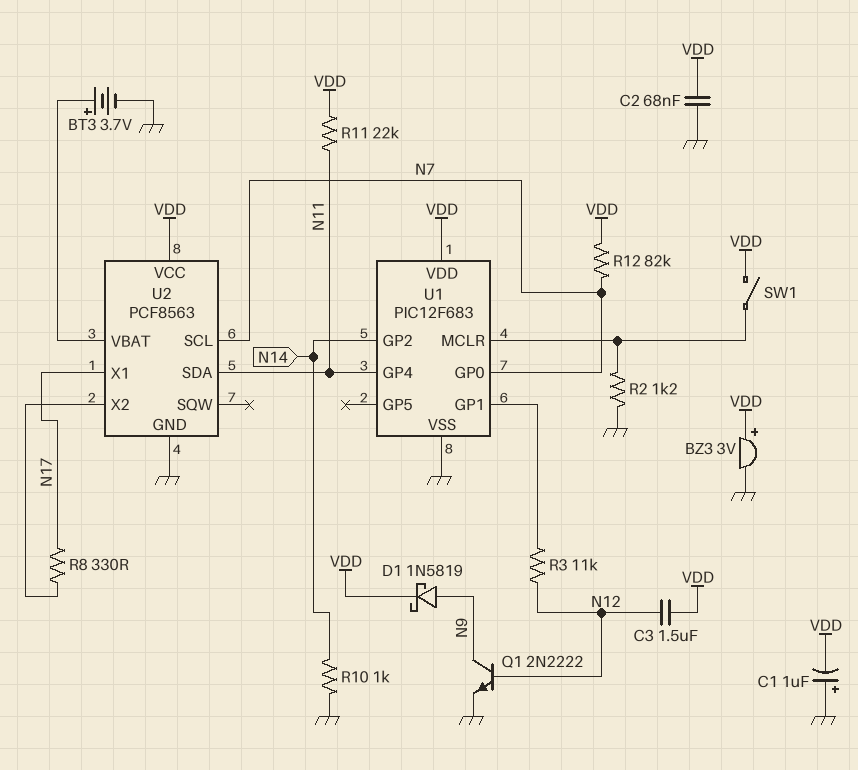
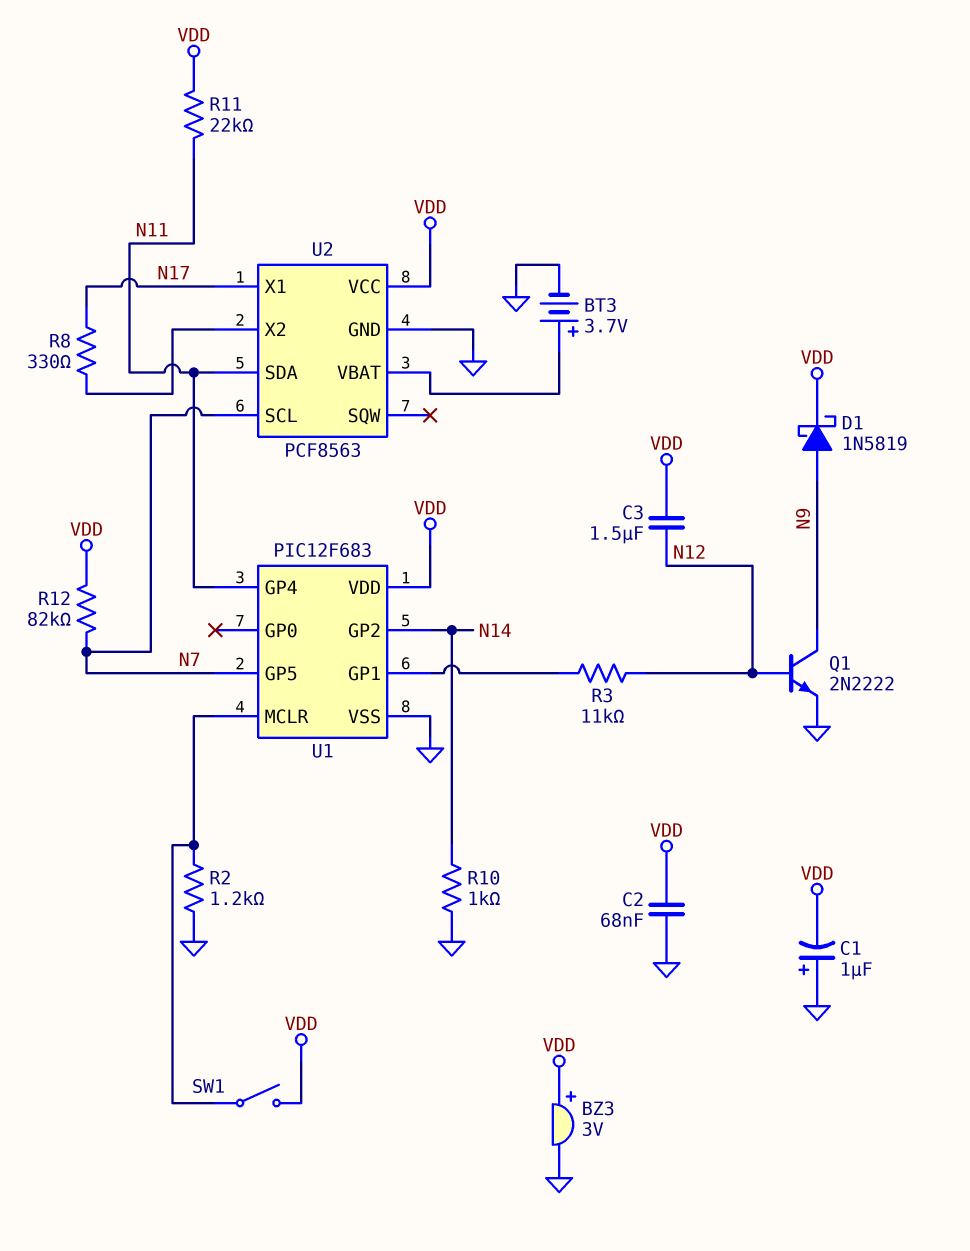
U1 pin GP0: N7 -> none
U1 pin GP5: none -> N7

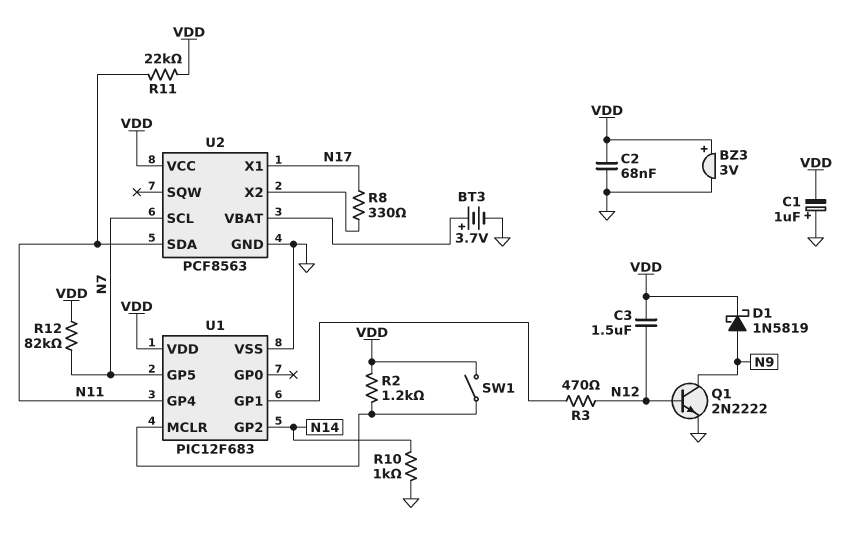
R2: 1.2k (GND, U1/MCLR) -> 1.2k (U1/MCLR, VDD)
R3: 11k (N12, U1/GP1) -> 470 (N12, U1/GP1)

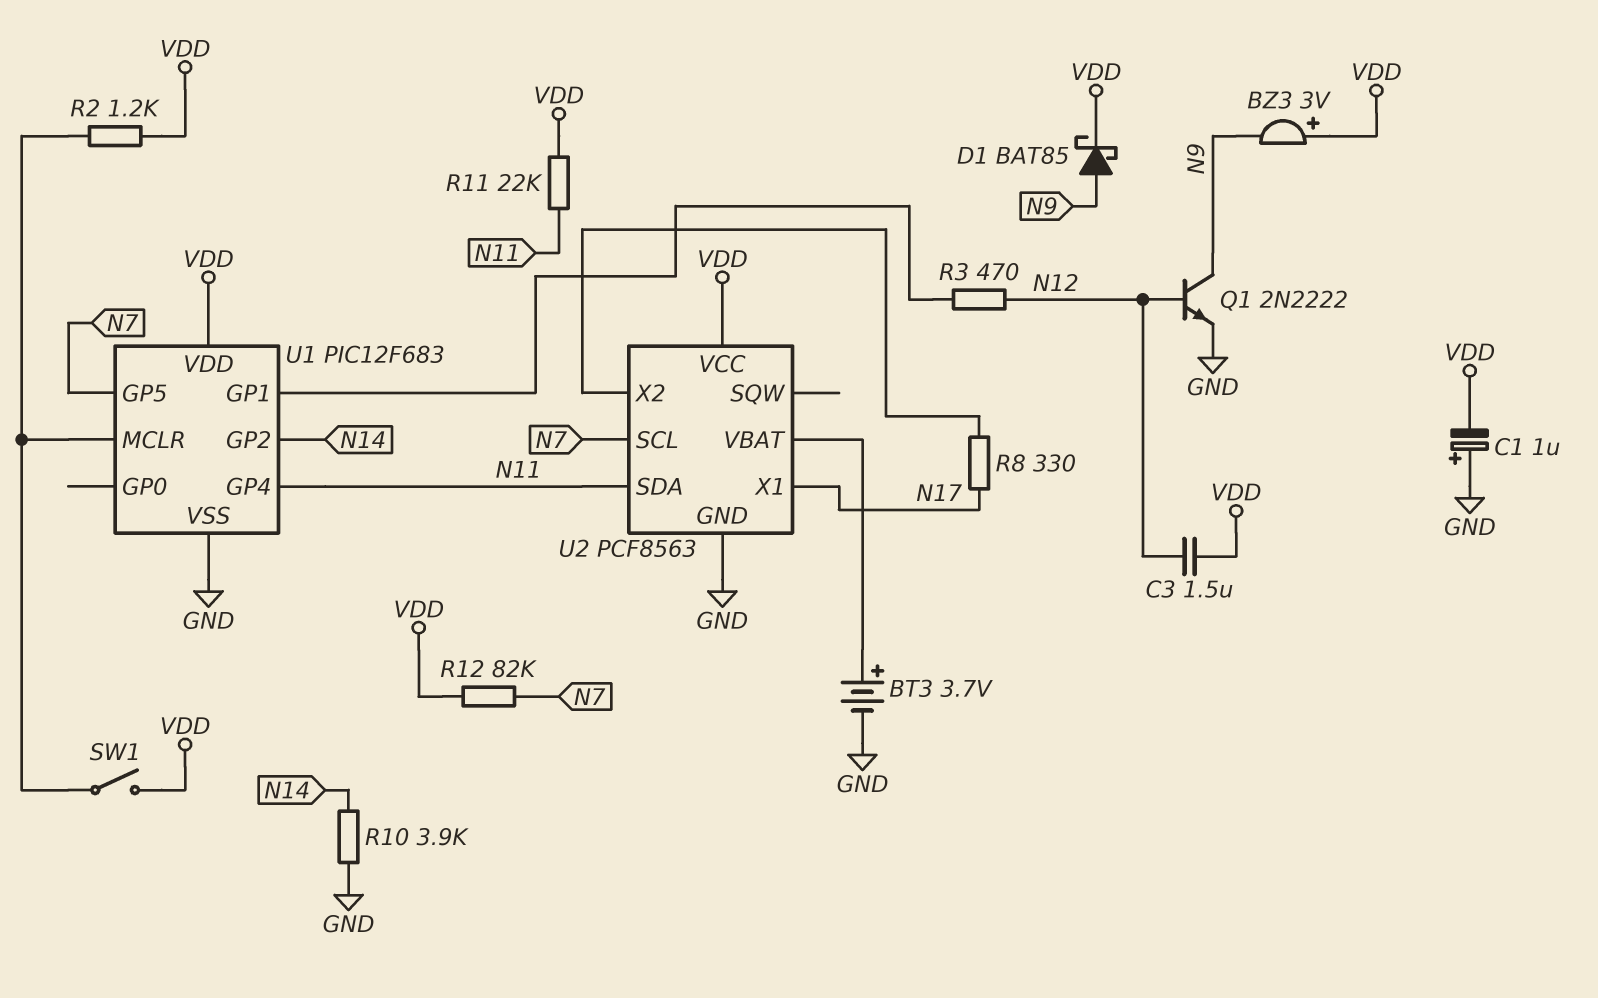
BZ3: buzzer 3V (plus VDD, minus GND) -> buzzer 3V (plus VDD, minus N9)
C2: 68nF (GND, VDD) -> none
D1: schottky 1N5819 (A N9, K VDD) -> schottky BAT85 (A N9, K VDD)
R10: 1k (GND, N14) -> 3.9k (GND, N14)

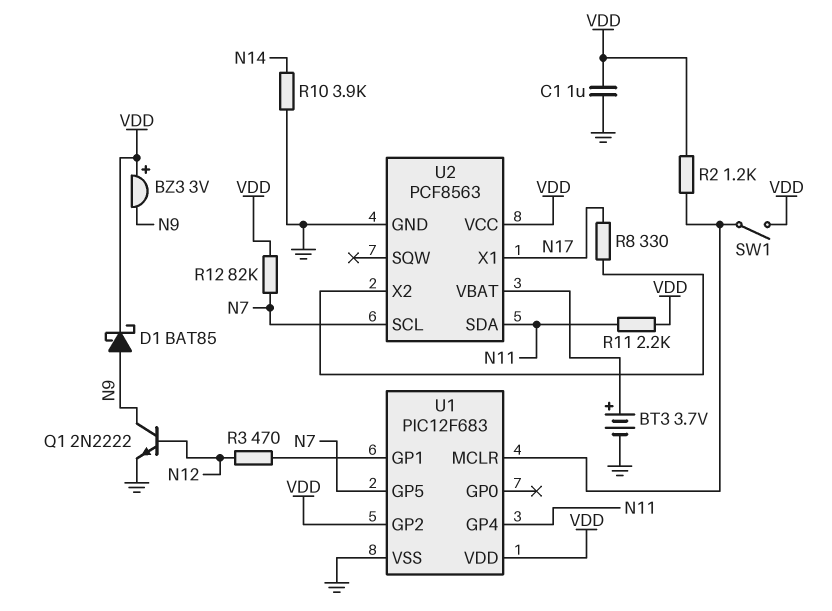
C1: 1uF (plus GND, minus VDD) -> 1uF (GND, VDD)
C3: 1.5uF (N12, VDD) -> none
R11: 22k (N11, VDD) -> 2.2k (N11, VDD)
U1 pin GP2: N14 -> VDD

